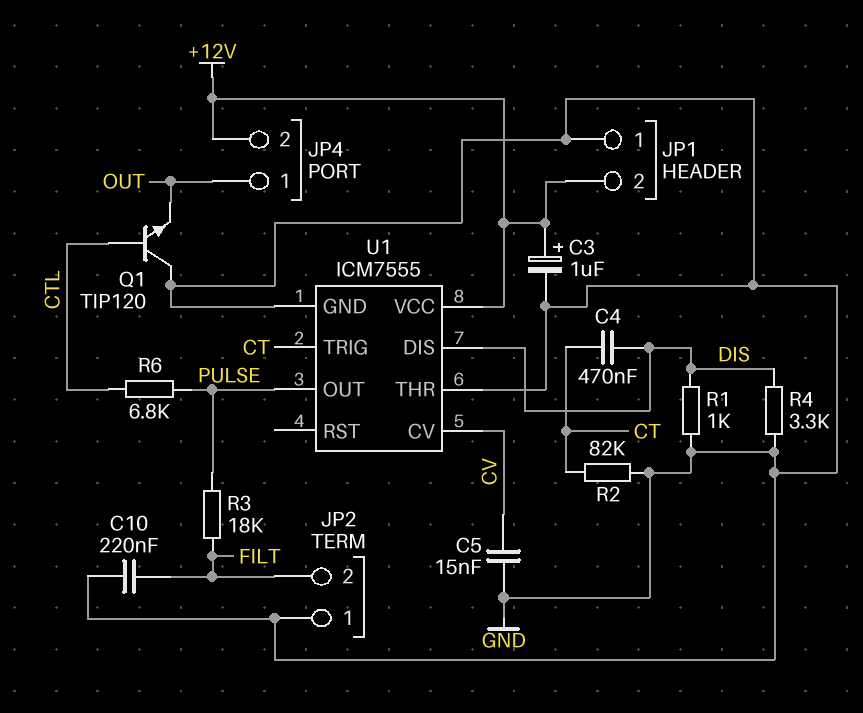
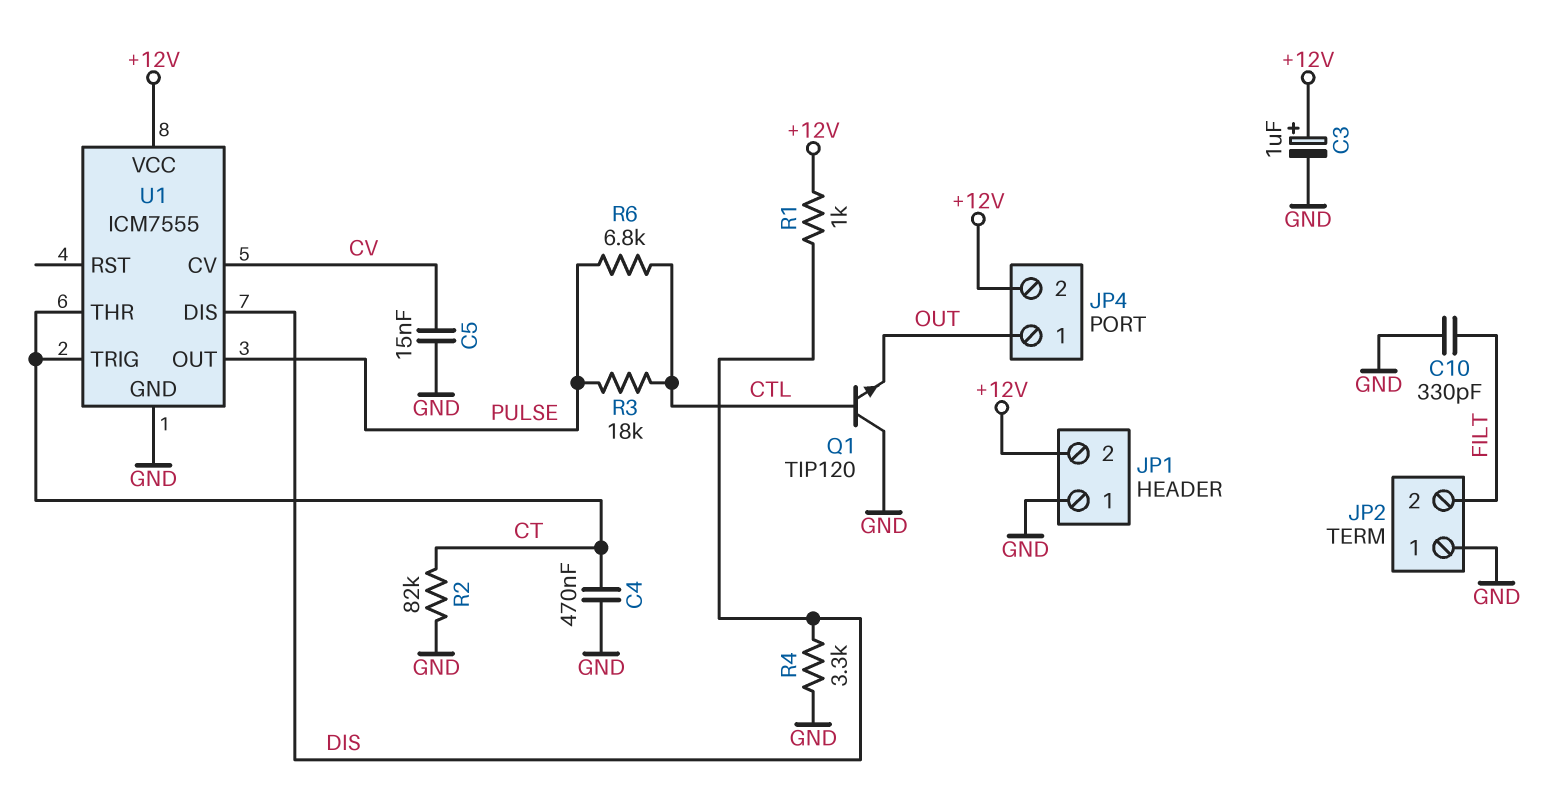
C4: 470nF (CT, DIS) -> 470nF (CT, GND)
C10: 220nF (FILT, GND) -> 330pF (FILT, GND)
R1: 1k (DIS, GND) -> 1k (+12V, DIS)
R3: 18k (FILT, PULSE) -> 18k (CTL, PULSE)
U1 pin THR: GND -> CT

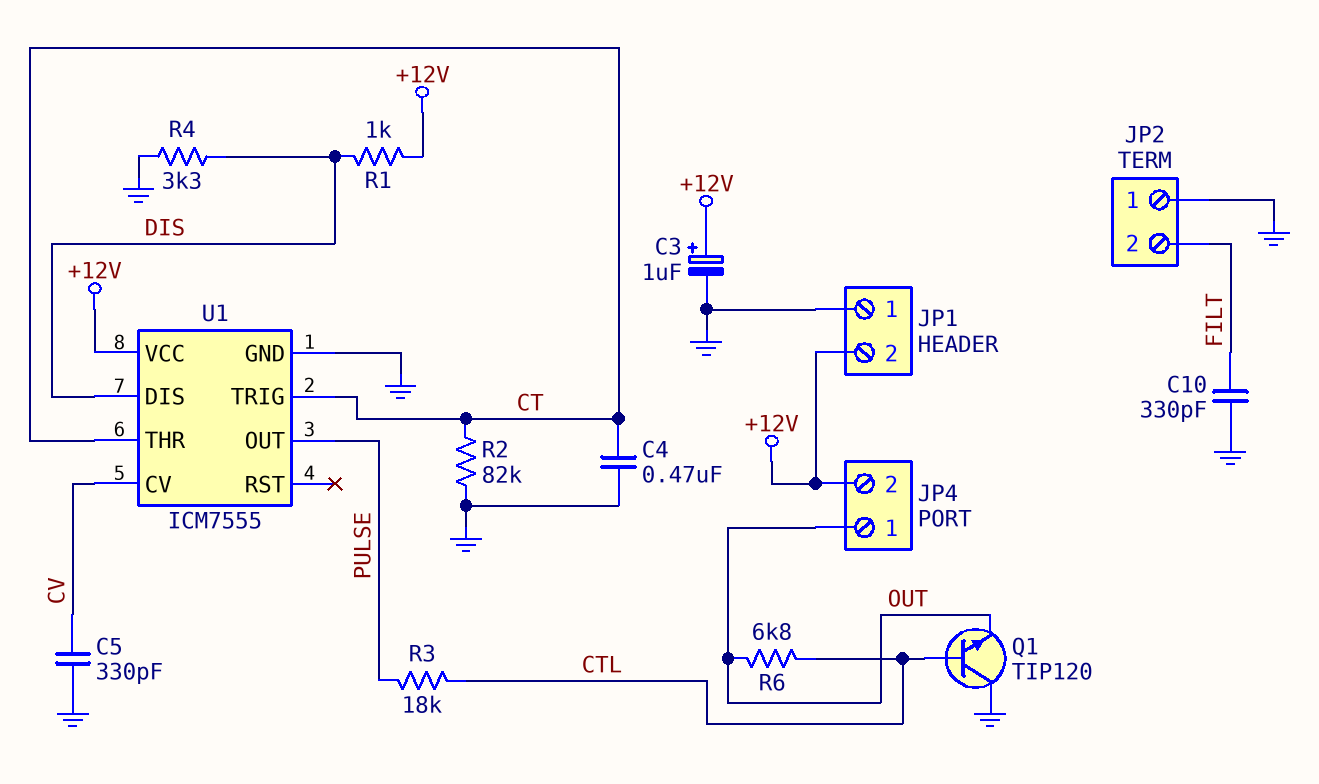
C5: 15nF (CV, GND) -> 330pF (CV, GND)
R6: 6.8k (CTL, PULSE) -> 6.8k (CTL, OUT)

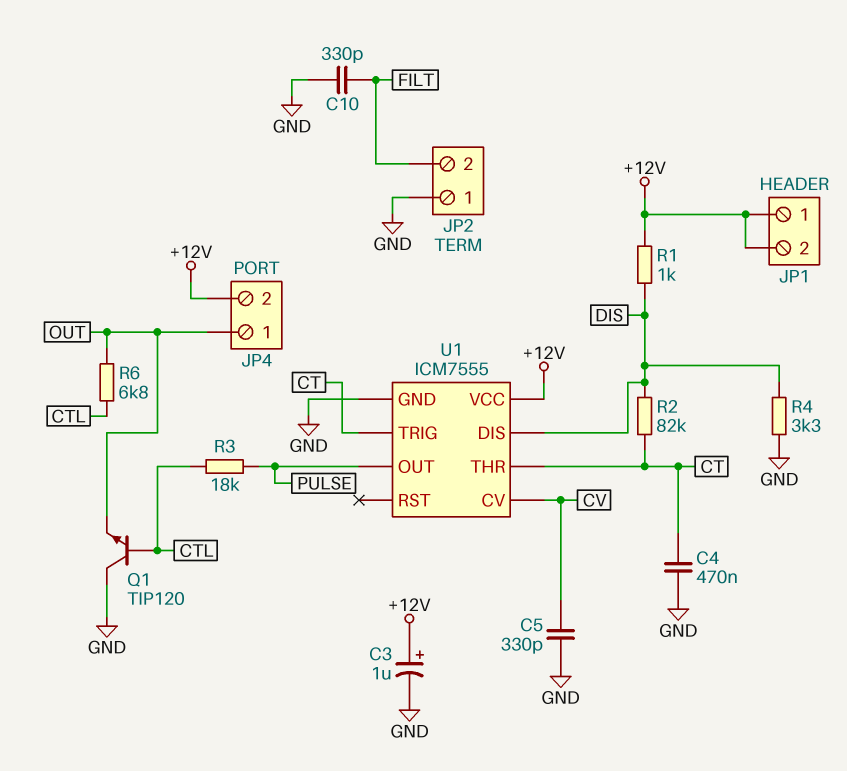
JP1 pin 1: GND -> +12V
R2: 82k (CT, GND) -> 82k (CT, DIS)

